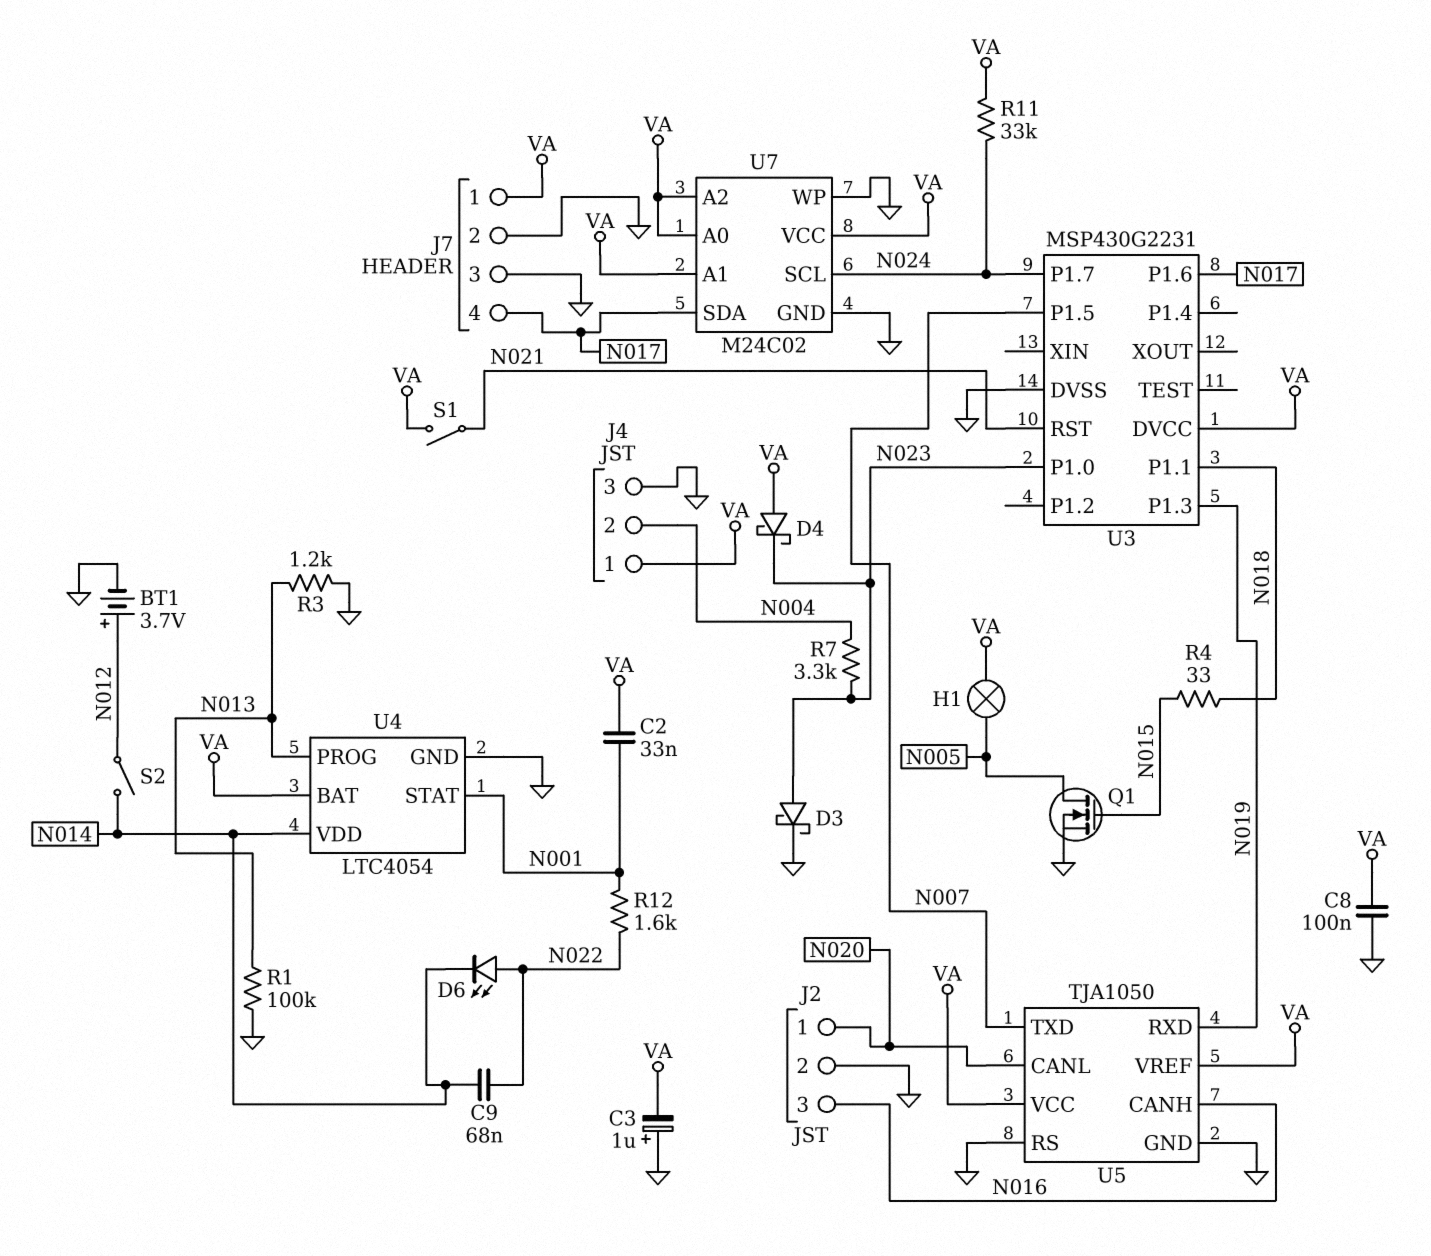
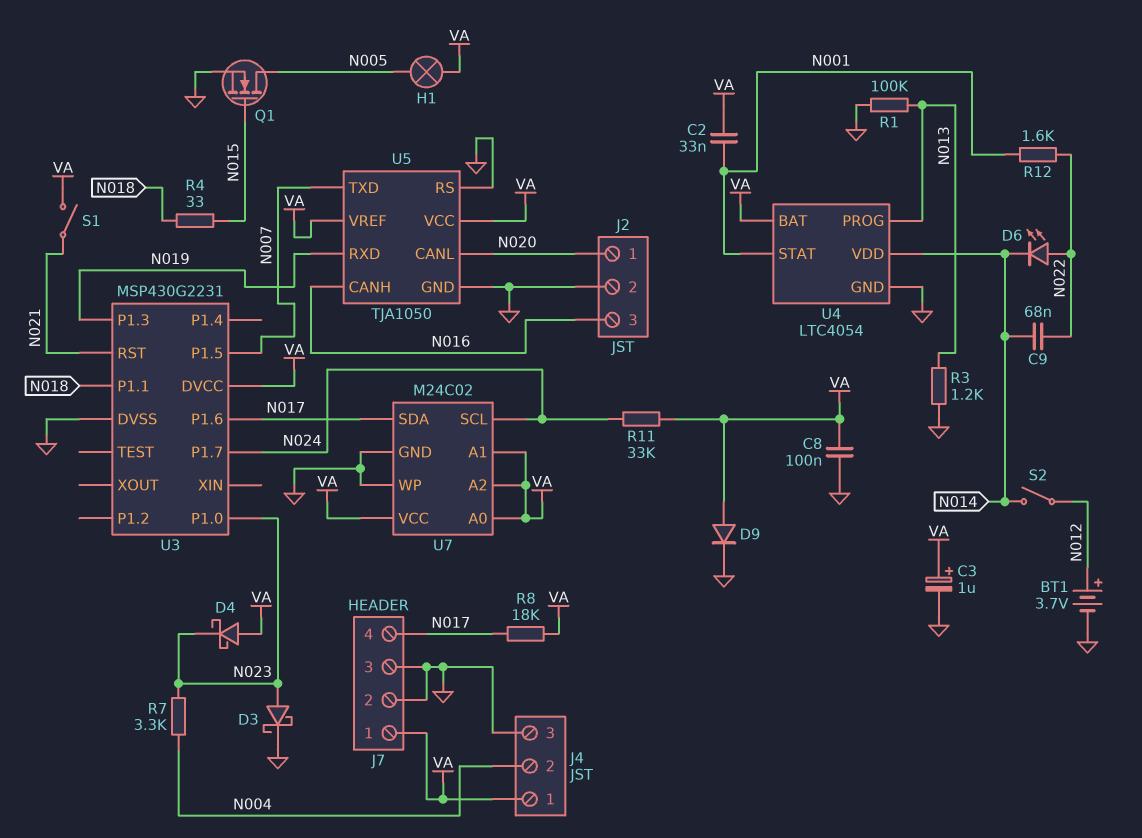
C3: 1uF (plus GND, minus VA) -> 1uF (plus VA, minus GND)
D9: none -> diode (A VA, K GND)
R8: none -> 18k (N017, VA)

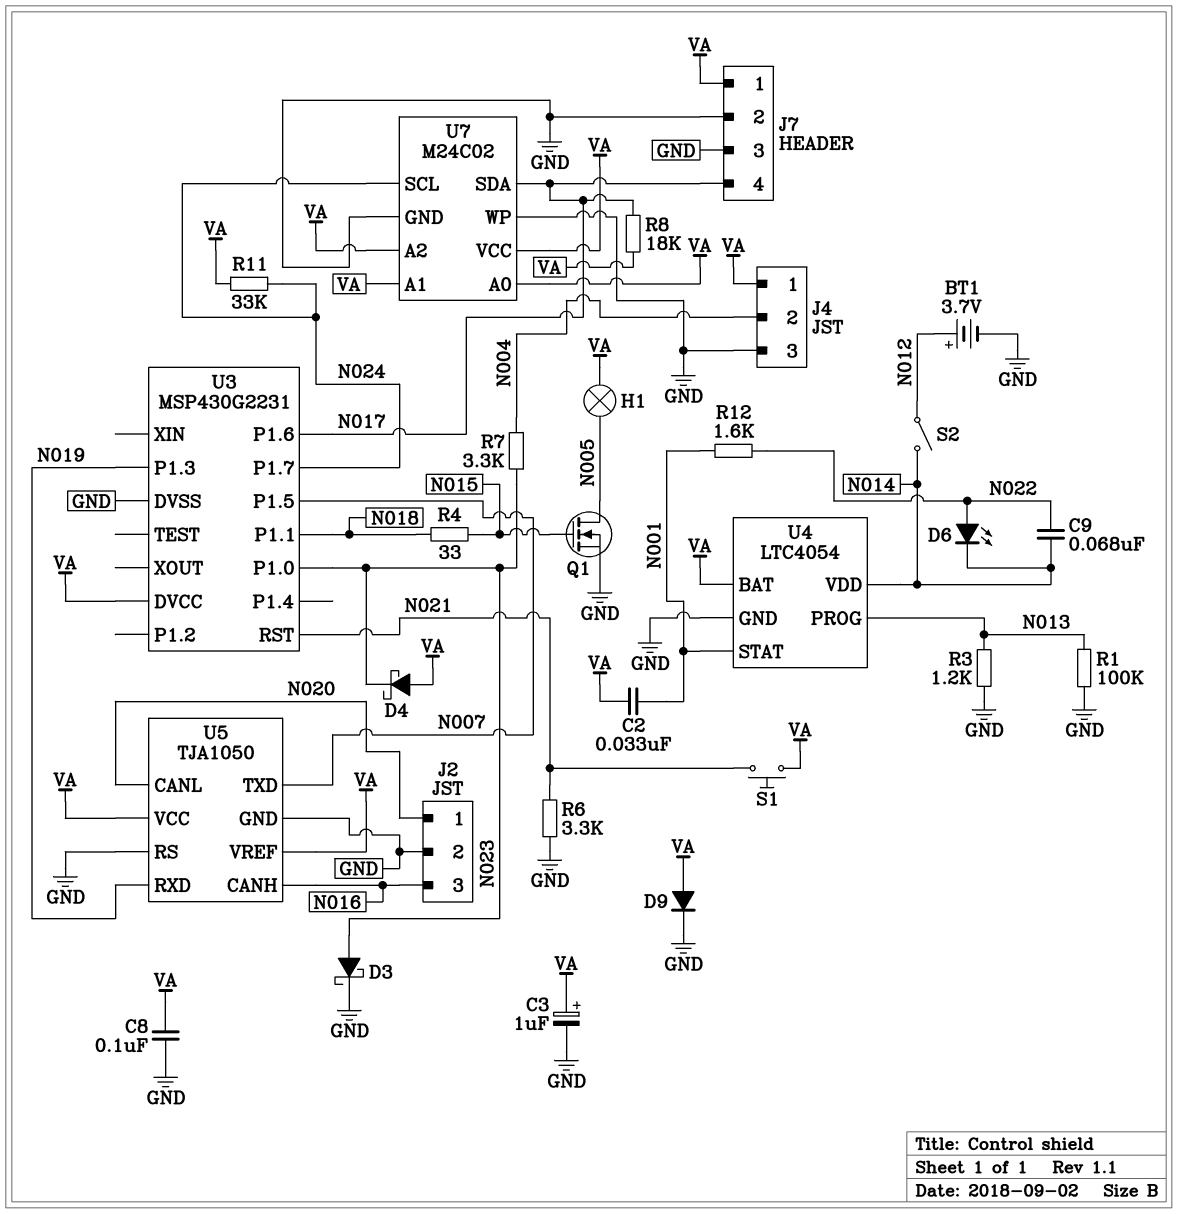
R6: none -> 3.3k (GND, N021)
S1: switch (N021, VA) -> button (N021, VA)

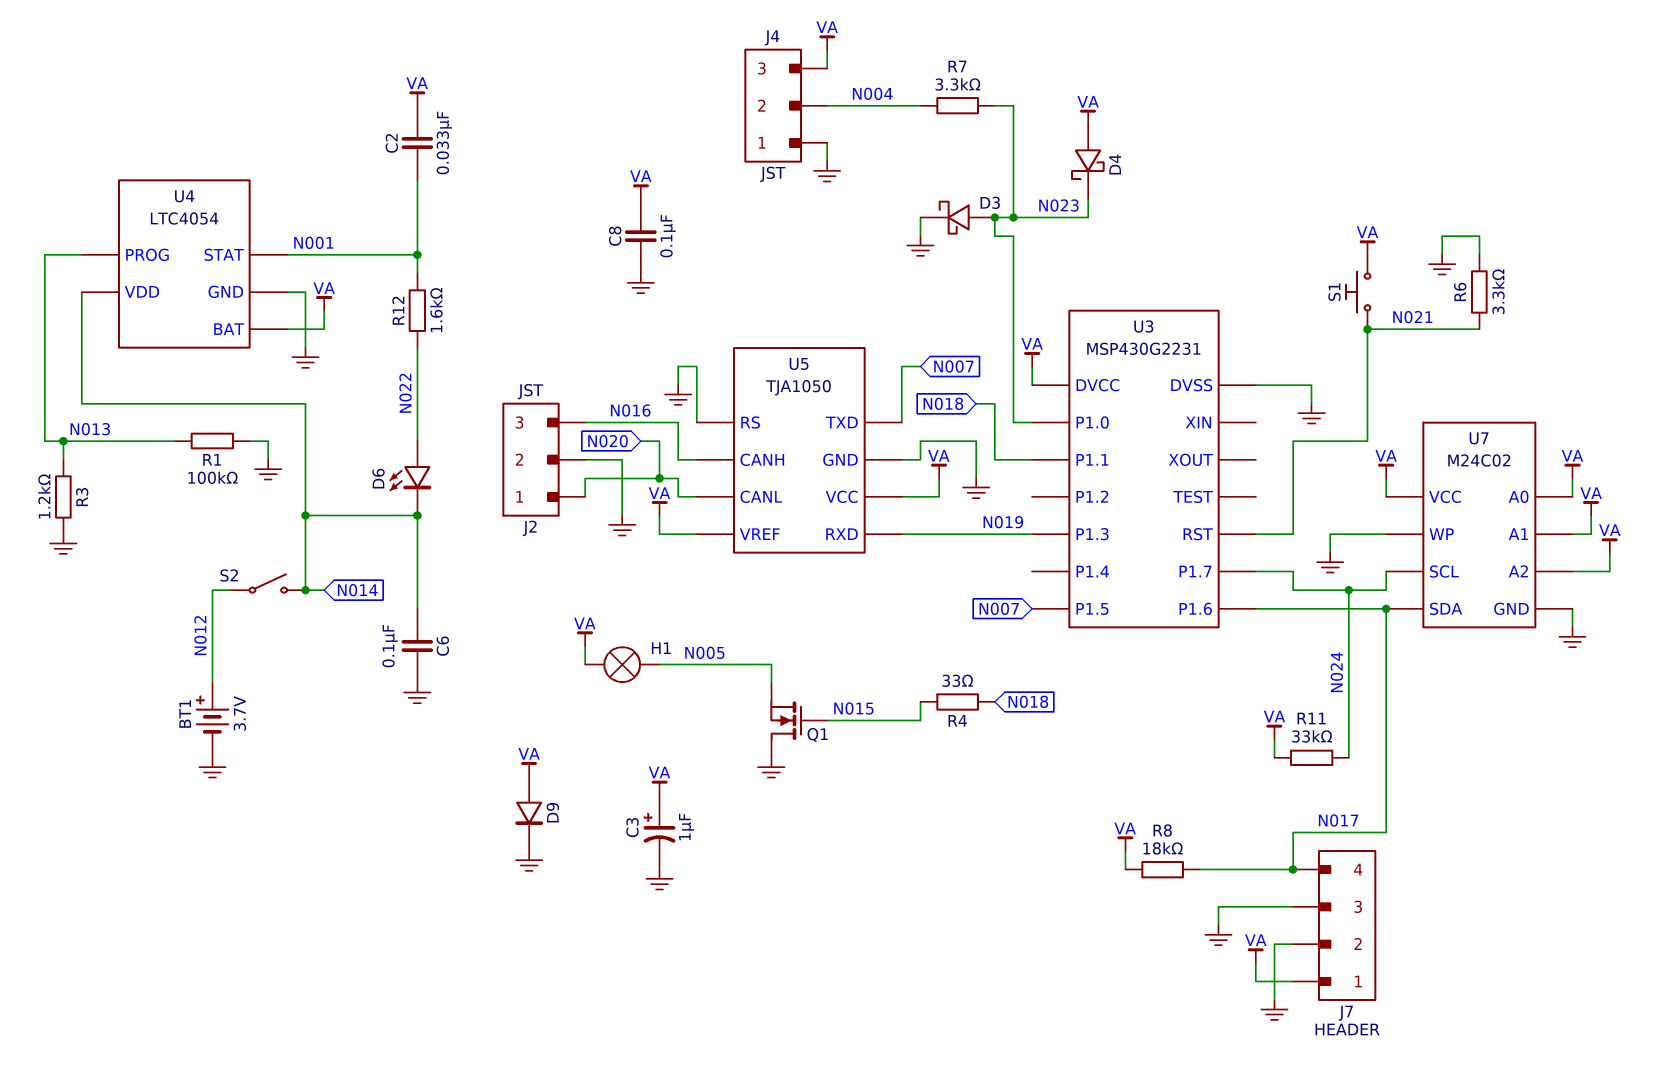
C6: none -> 100nF (GND, N014)
C9: 68nF (N014, N022) -> none
J4 pin 1: VA -> GND
J4 pin 3: GND -> VA
Q1: NMOS (G N015, D N005, S GND) -> NMOS (G N015, D GND, S N005)

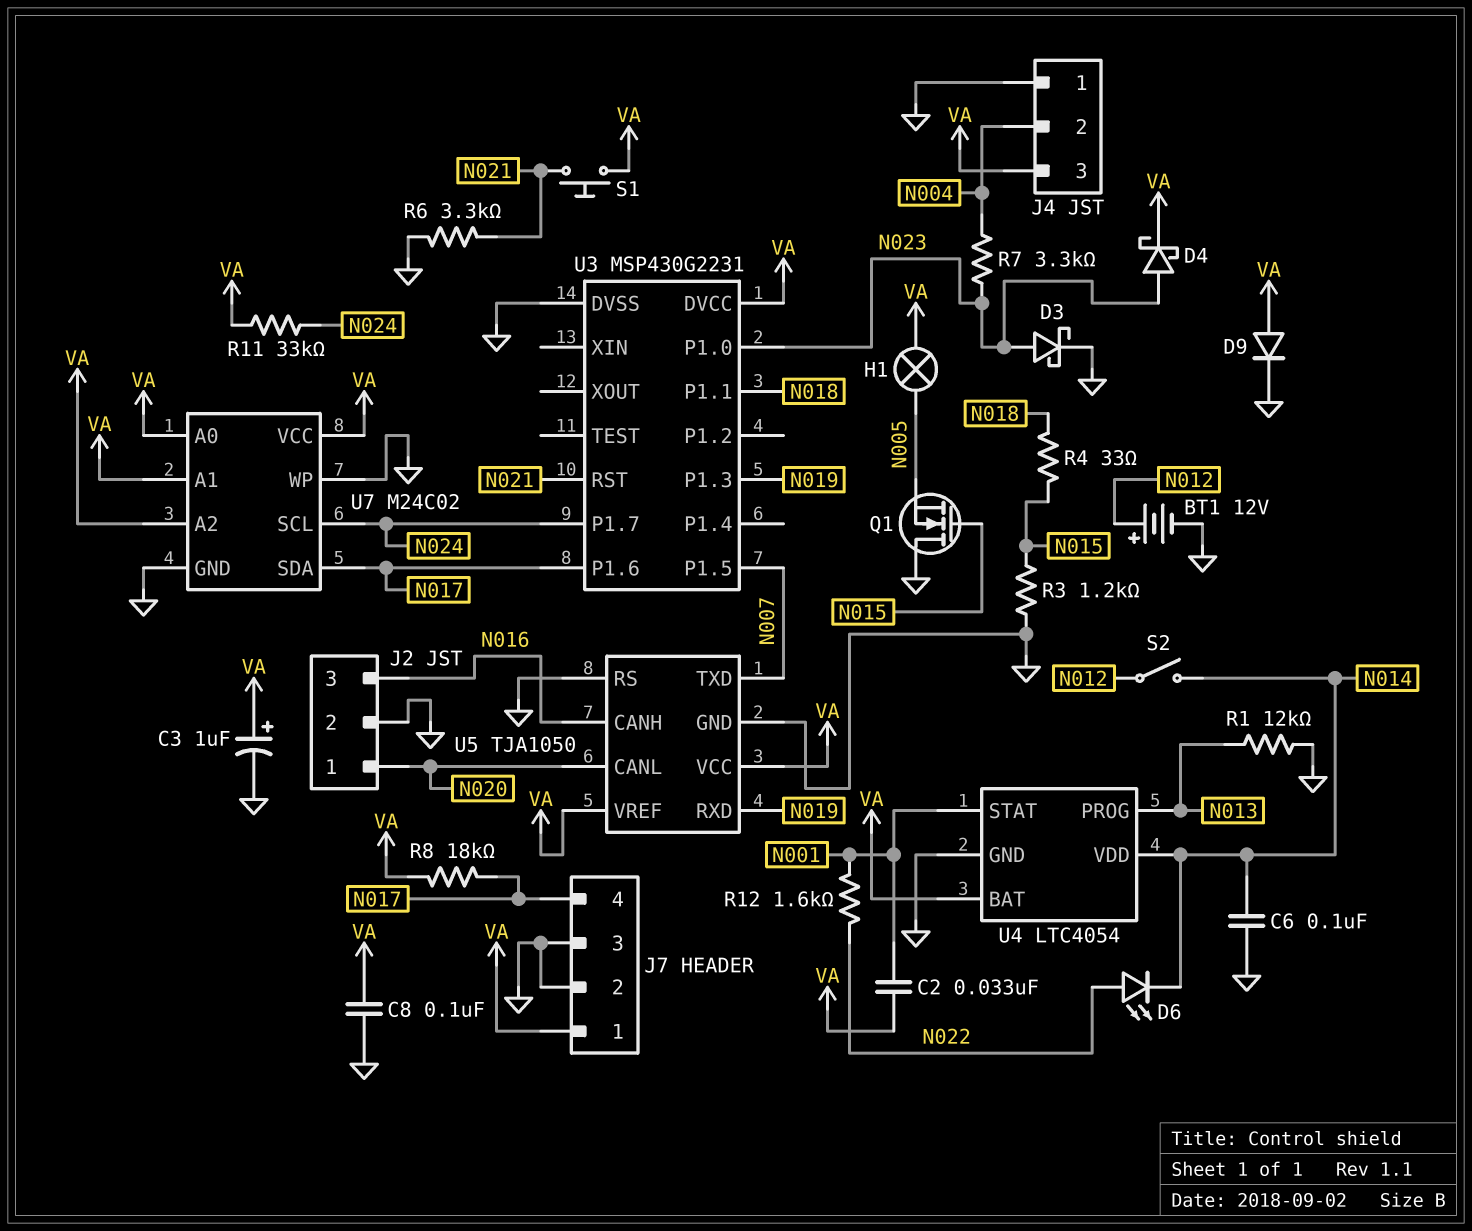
BT1: 3.7V (plus N012, minus GND) -> 12V (plus N012, minus GND)
D4: schottky (A VA, K N023) -> schottky (A N023, K VA)
R1: 100k (GND, N013) -> 12k (GND, N013)
R3: 1.2k (GND, N013) -> 1.2k (GND, N015)

